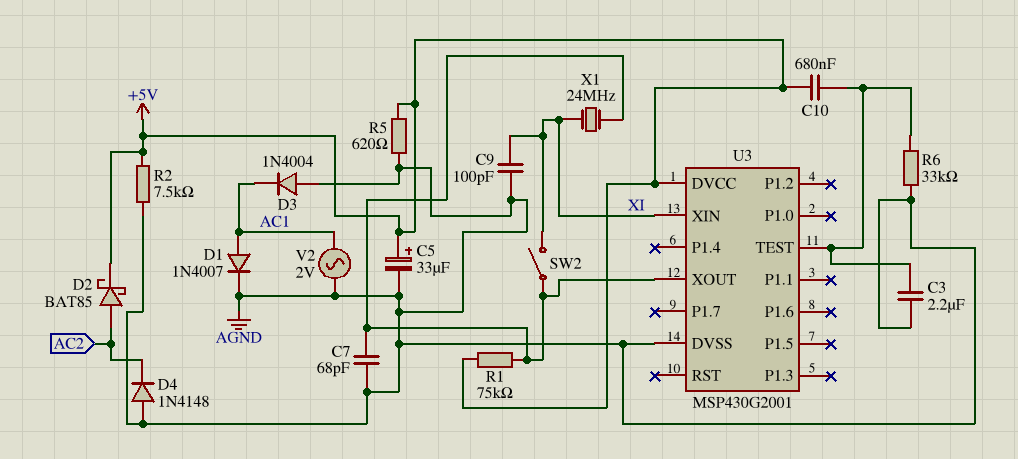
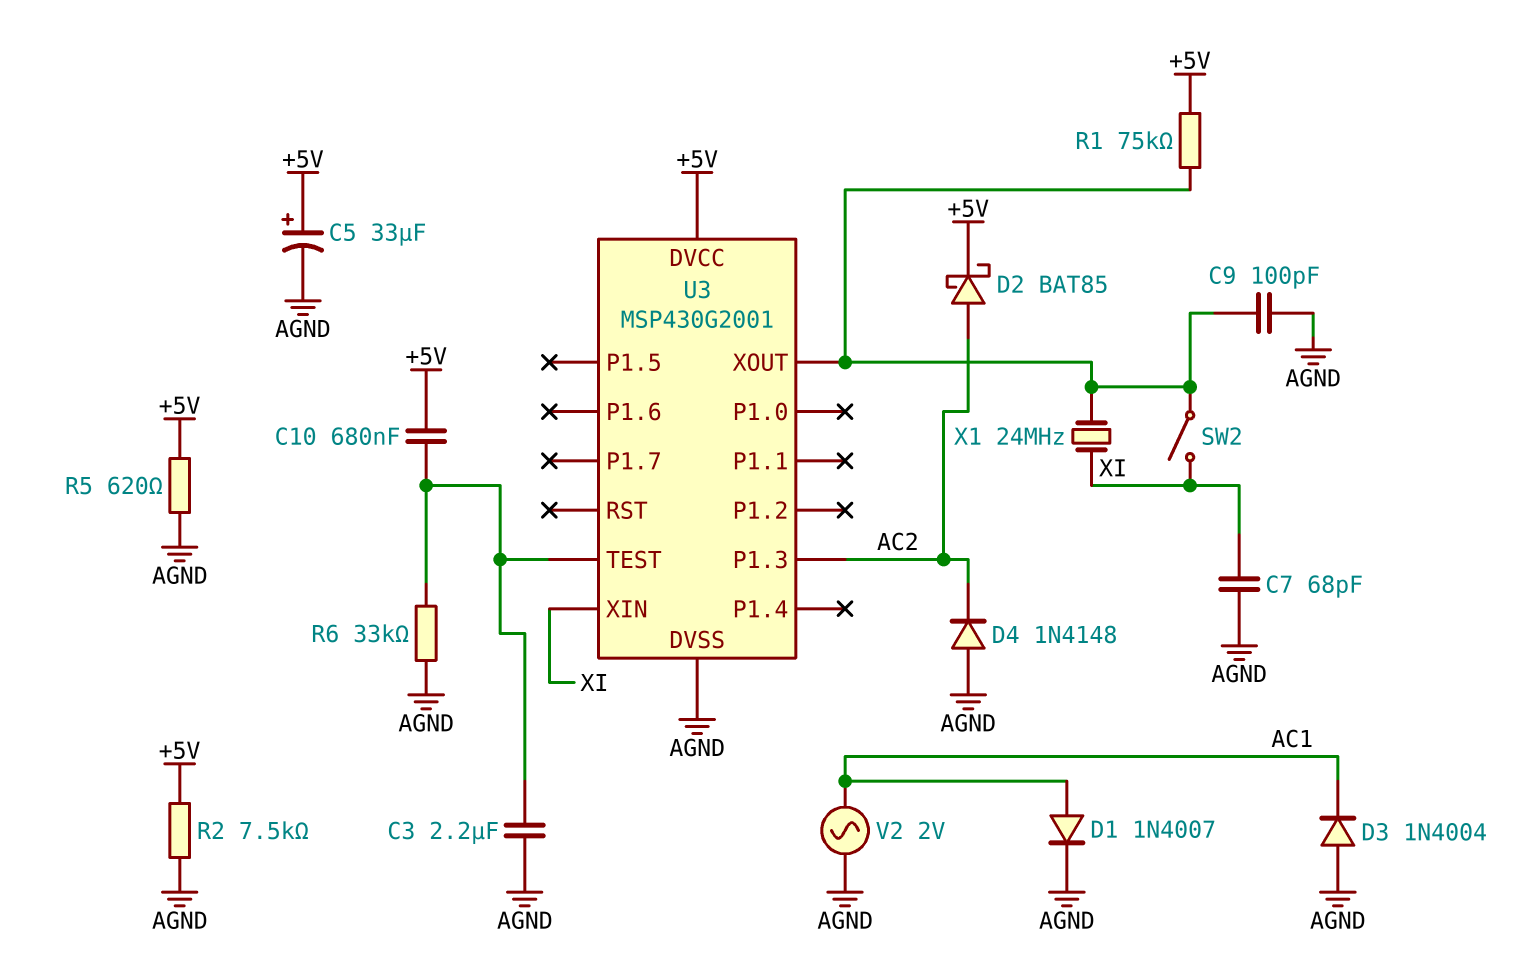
C7: 68pF (AGND, U3/XOUT) -> 68pF (AGND, XI)
C9: 100pF (AGND, XI) -> 100pF (AGND, U3/XOUT)
U3 pin P1.3: none -> AC2

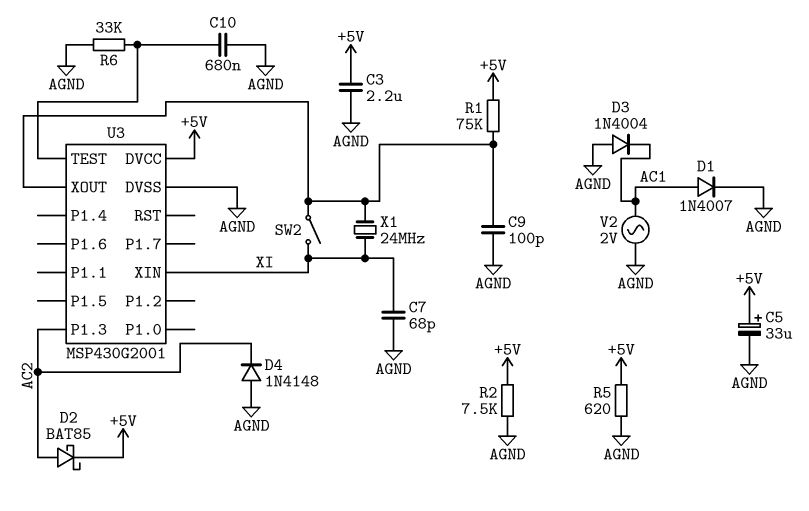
C3: 2.2uF (AGND, U3/TEST) -> 2.2uF (+5V, AGND)
C10: 680nF (+5V, U3/TEST) -> 680nF (AGND, U3/TEST)

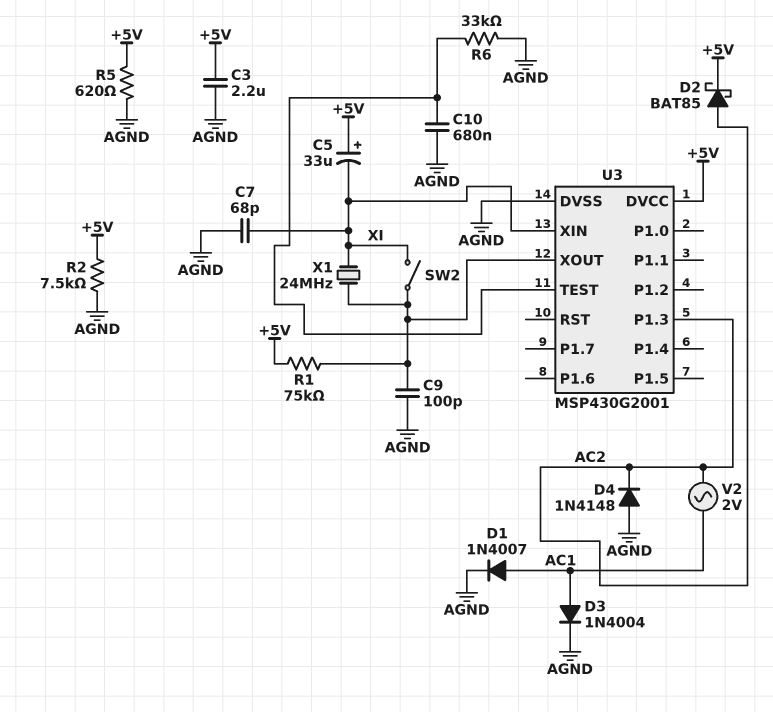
C5: 33uF (plus +5V, minus AGND) -> 33uF (plus +5V, minus XI)
D3: diode 1N4004 (A AGND, K AC1) -> diode 1N4004 (A AC1, K AGND)
V2: AC 2V (AC1, AGND) -> AC 2V (AC1, AC2)

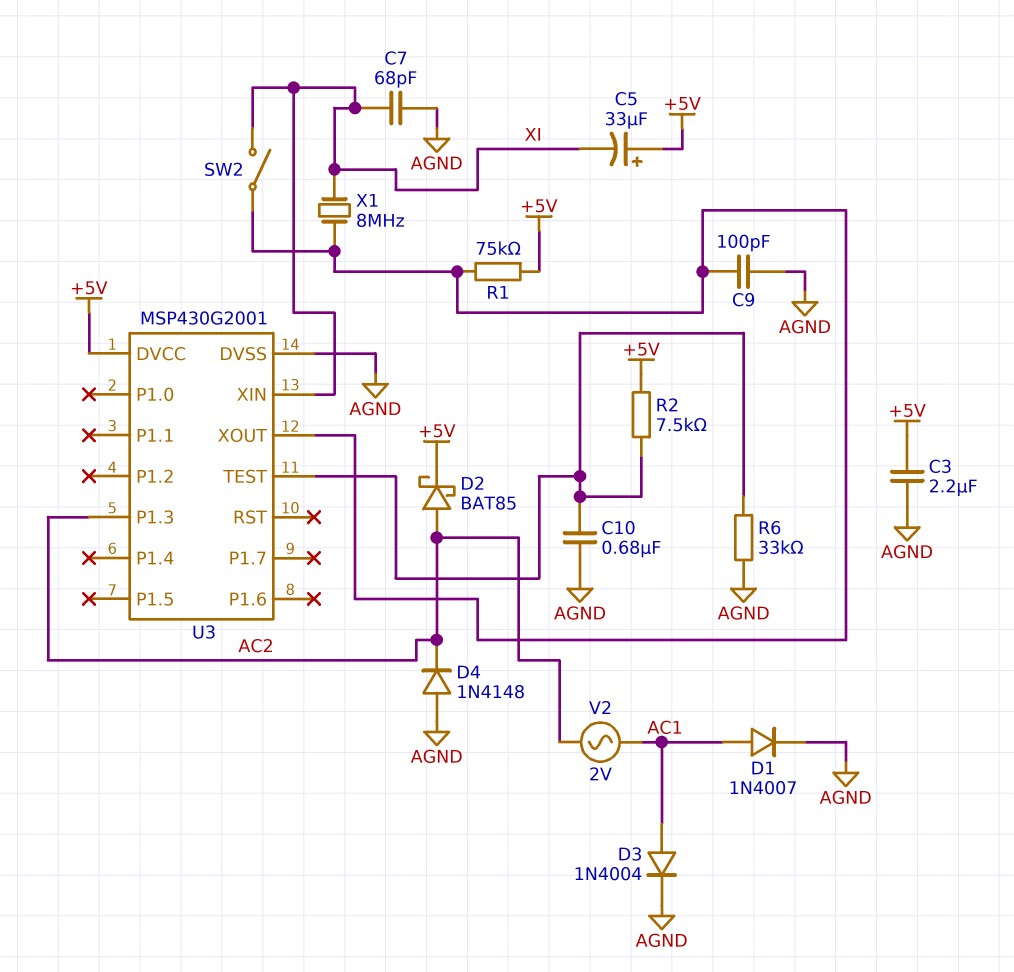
R2: 7.5k (+5V, AGND) -> 7.5k (+5V, U3/TEST)
R5: 620 (+5V, AGND) -> none
X1: 24MHz (U3/XOUT, XI) -> 8MHz (U3/XOUT, XI)

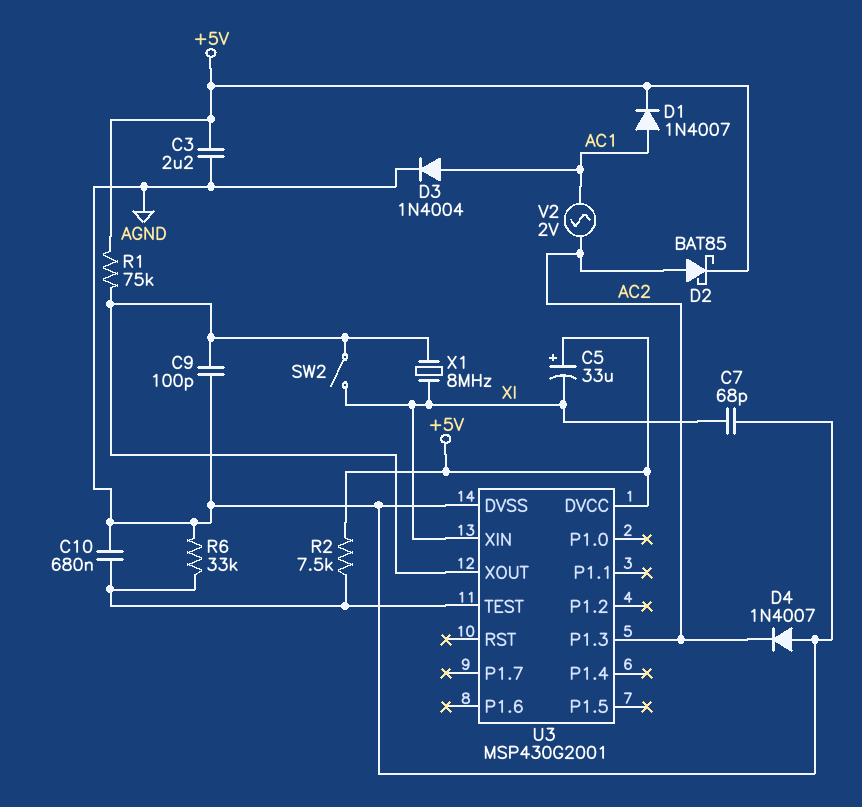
D1: diode 1N4007 (A AC1, K AGND) -> diode 1N4007 (A AC1, K +5V)
D4: diode 1N4148 (A AGND, K AC2) -> diode 1N4007 (A AGND, K AC2)

